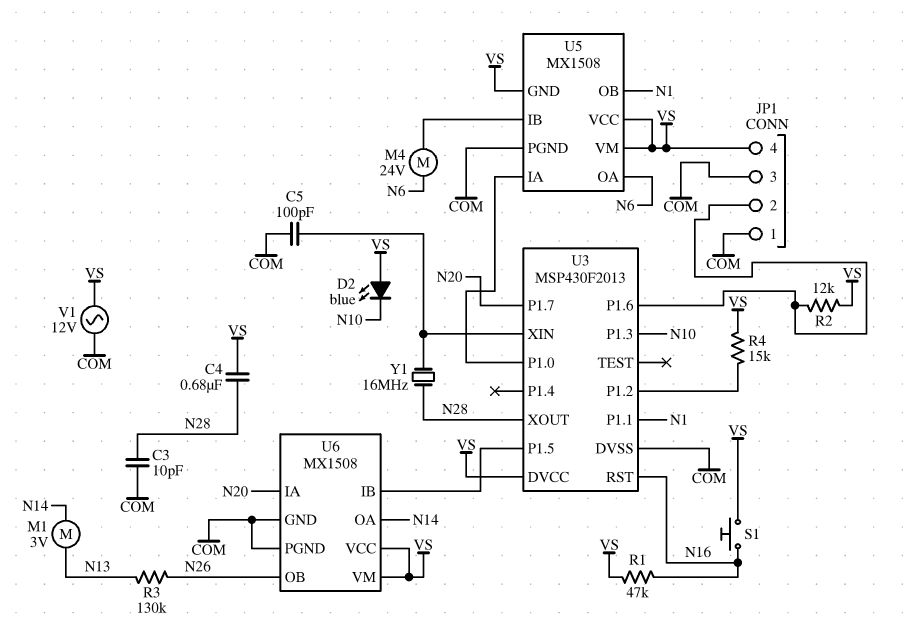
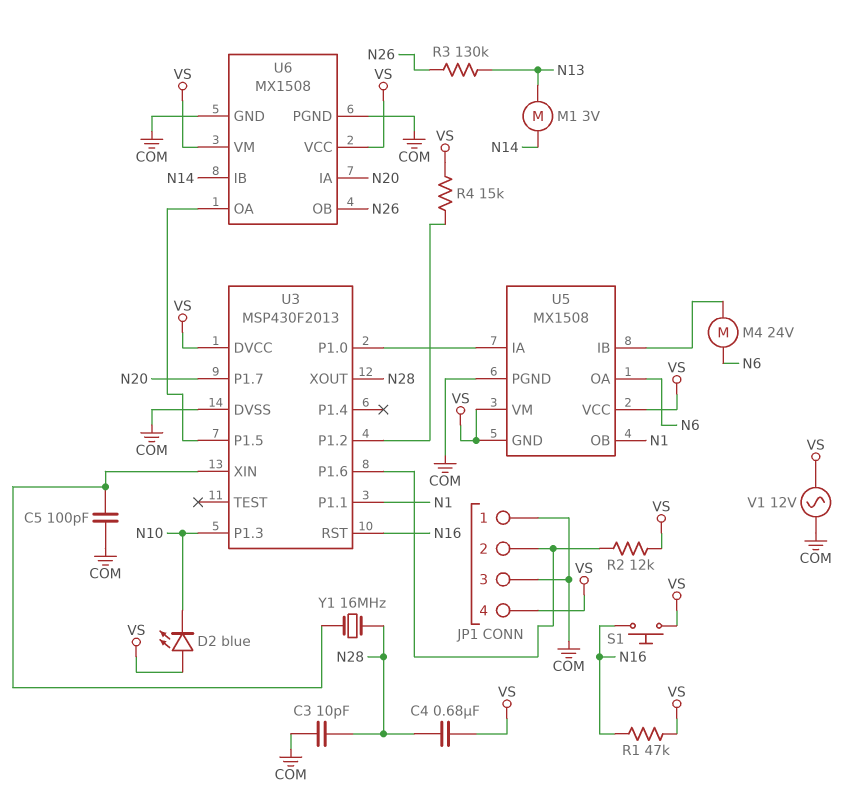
U6 pin IB: U3/P1.5 -> N14
U6 pin OA: N14 -> U3/P1.5

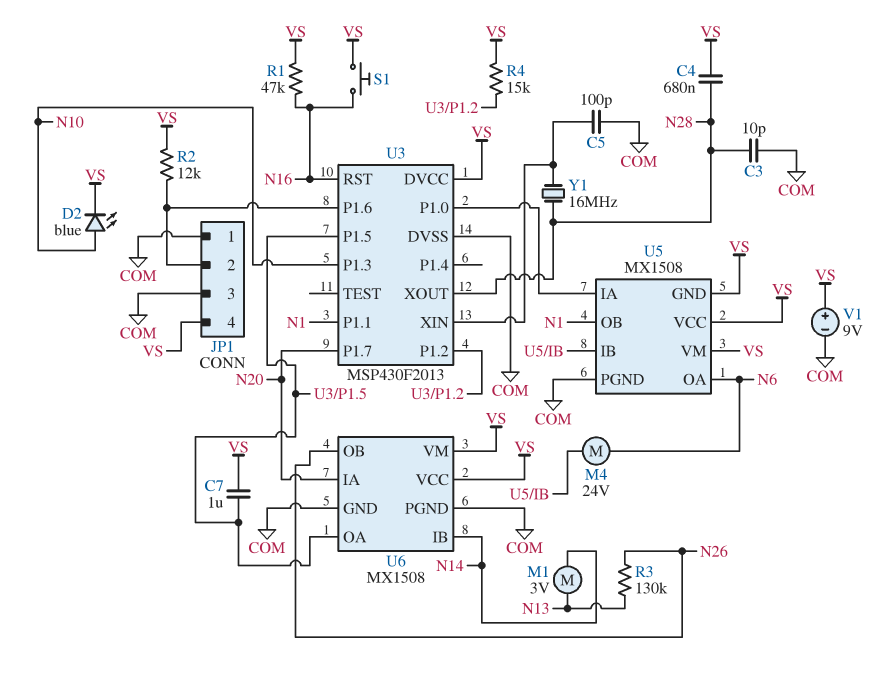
C7: none -> 1uF (U3/P1.5, VS)
D2: LED blue (A VS, K N10) -> LED blue (A N10, K VS)
V1: AC 12V (COM, VS) -> 9V (plus VS, minus COM)

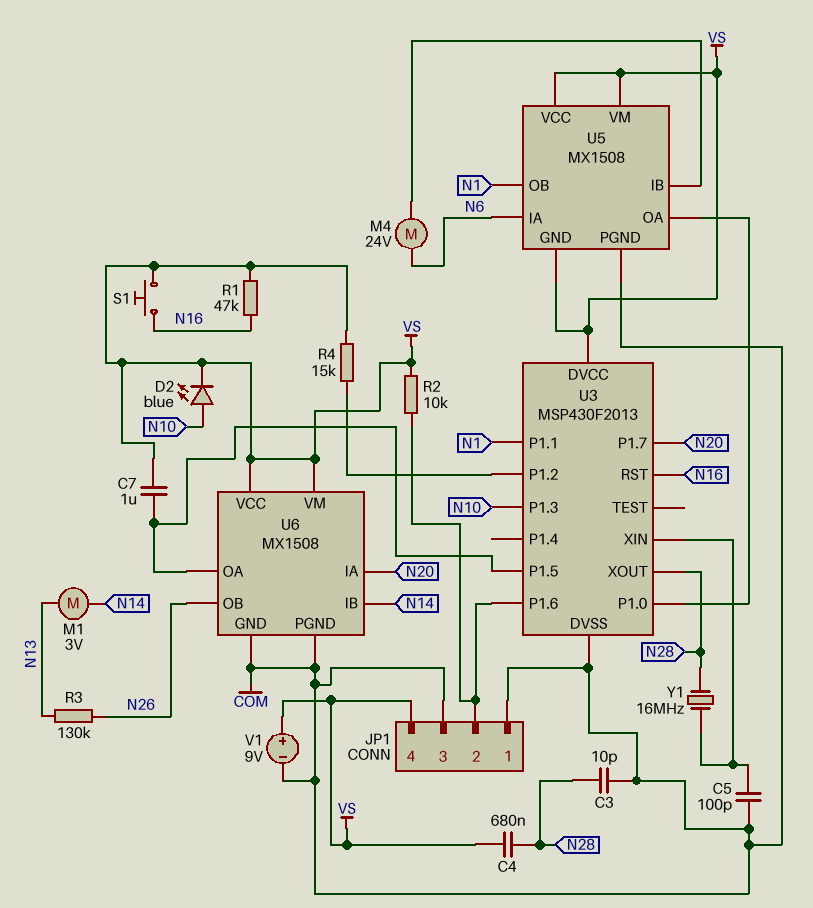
R2: 12k (JP1/2, VS) -> 10k (JP1/2, VS)
U5 pin IA: U3/P1.0 -> N6
U5 pin OA: N6 -> U3/P1.0

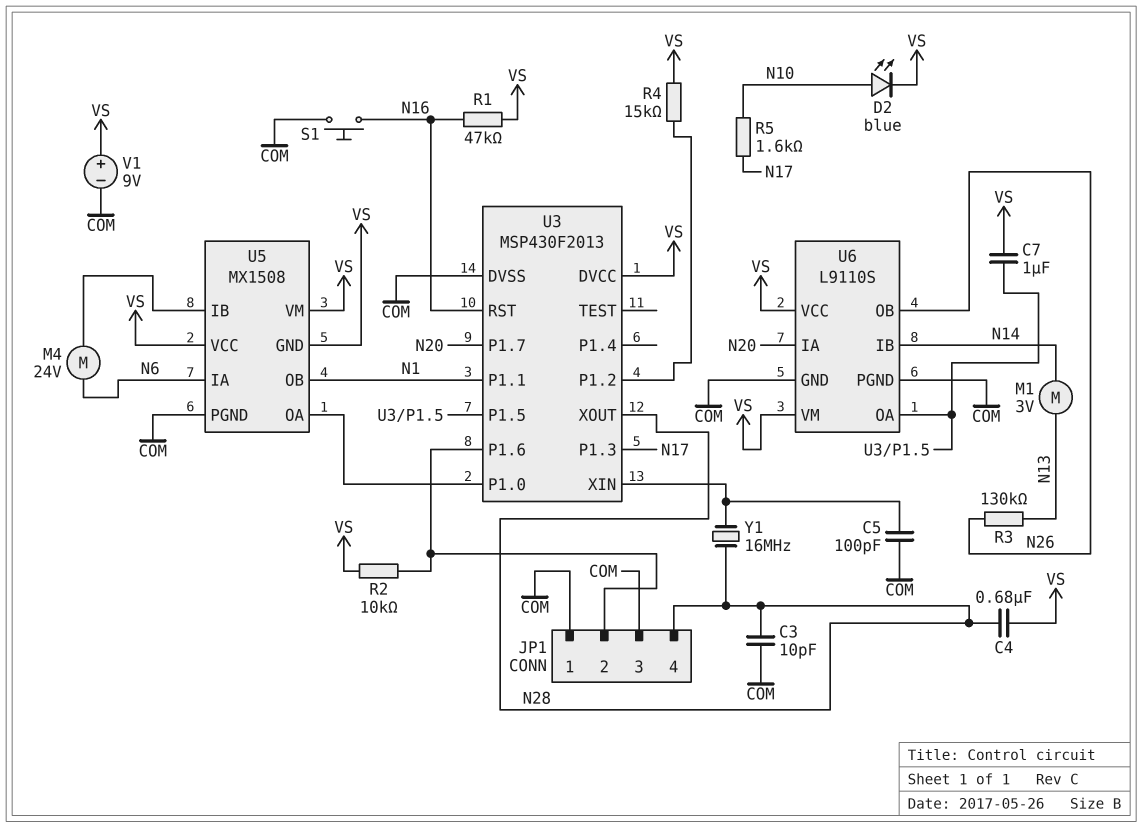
JP1 pin 4: VS -> N28
R5: none -> 1.6k (N10, N17)
S1: button (N16, VS) -> button (COM, N16)
U3 pin P1.3: N10 -> N17
U6: MX1508 -> L9110S

